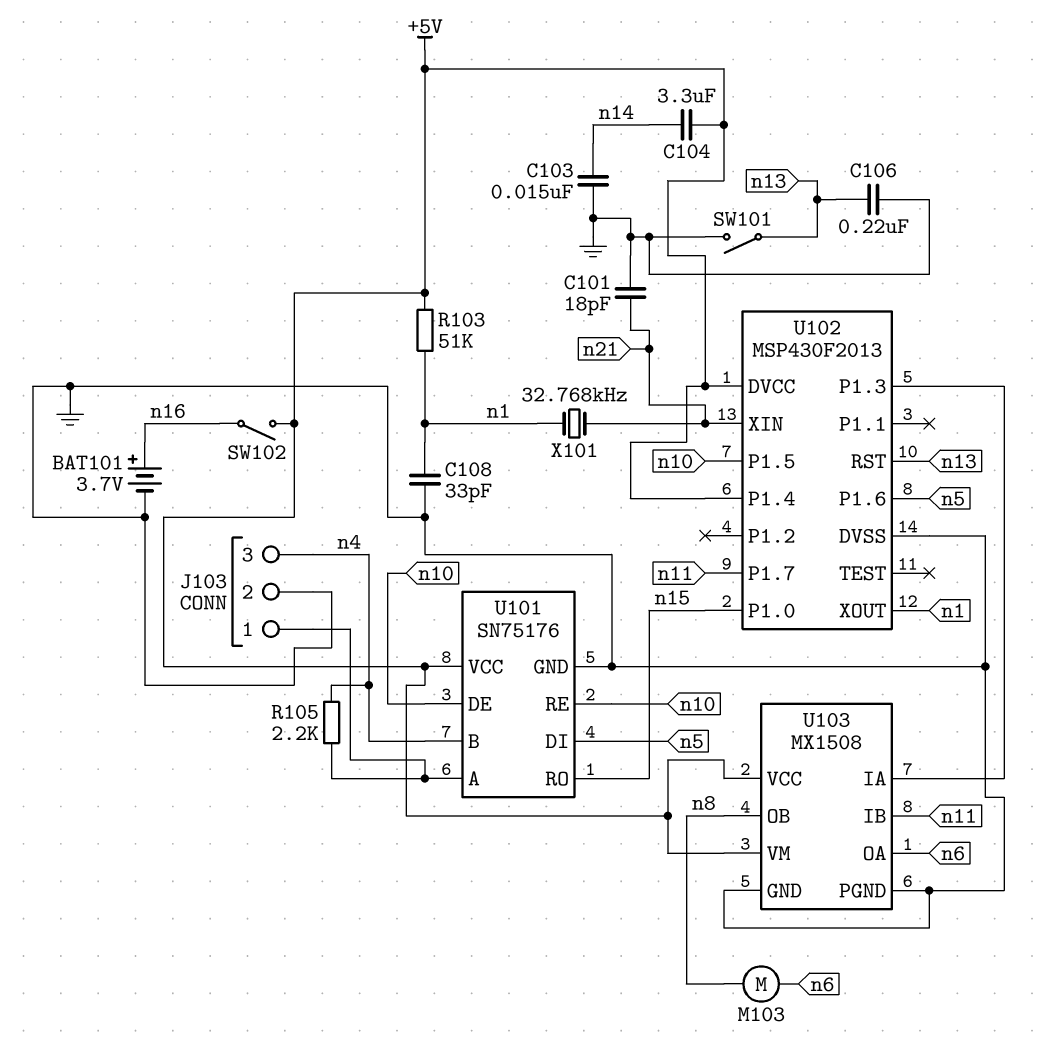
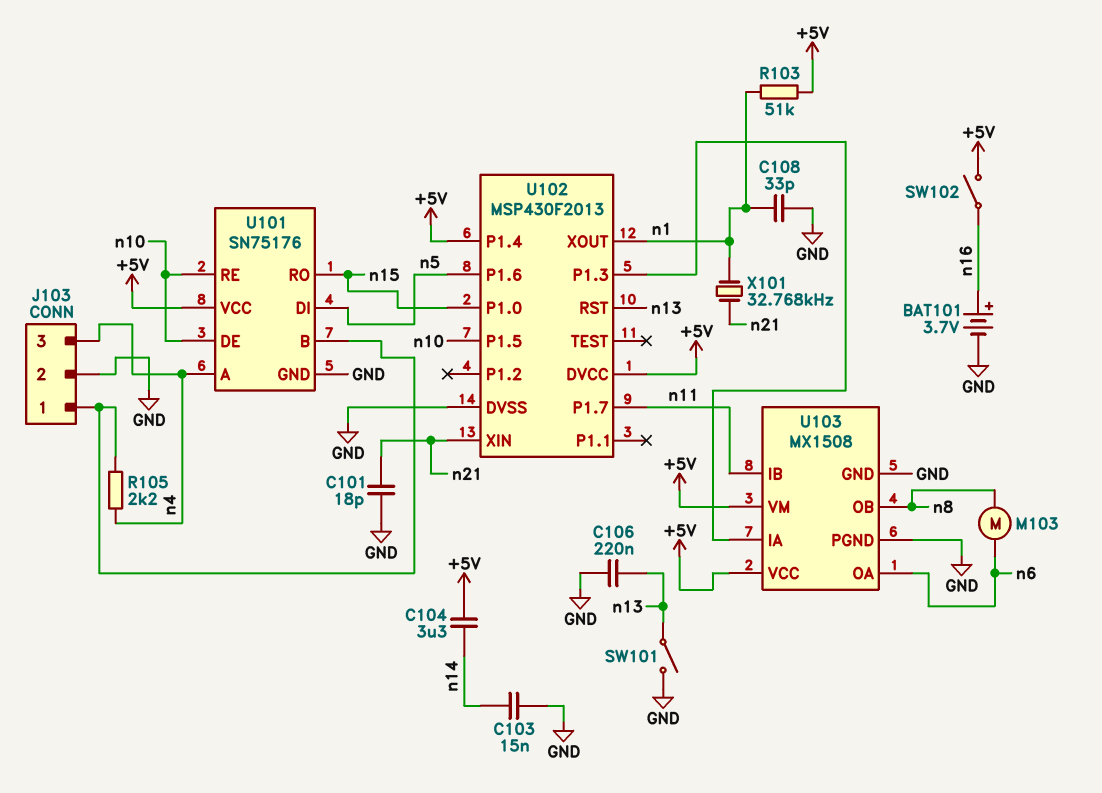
U101 pin A: J103/1 -> n4
U101 pin B: n4 -> J103/1

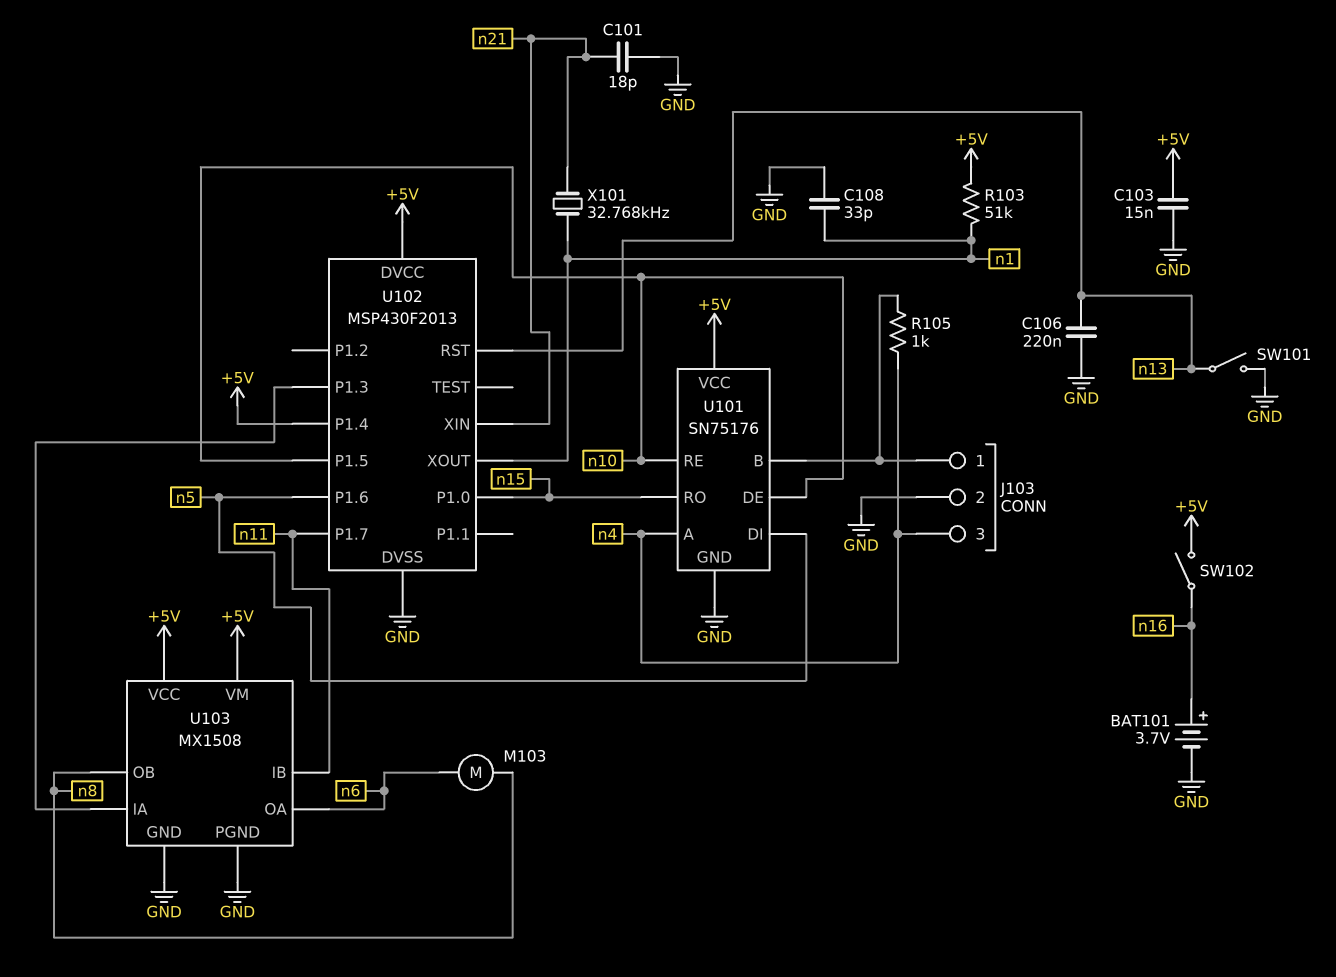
C103: 15nF (GND, n14) -> 15nF (+5V, GND)
C104: 3.3uF (+5V, n14) -> none
R105: 2.2k (J103/1, n4) -> 1k (J103/1, n4)

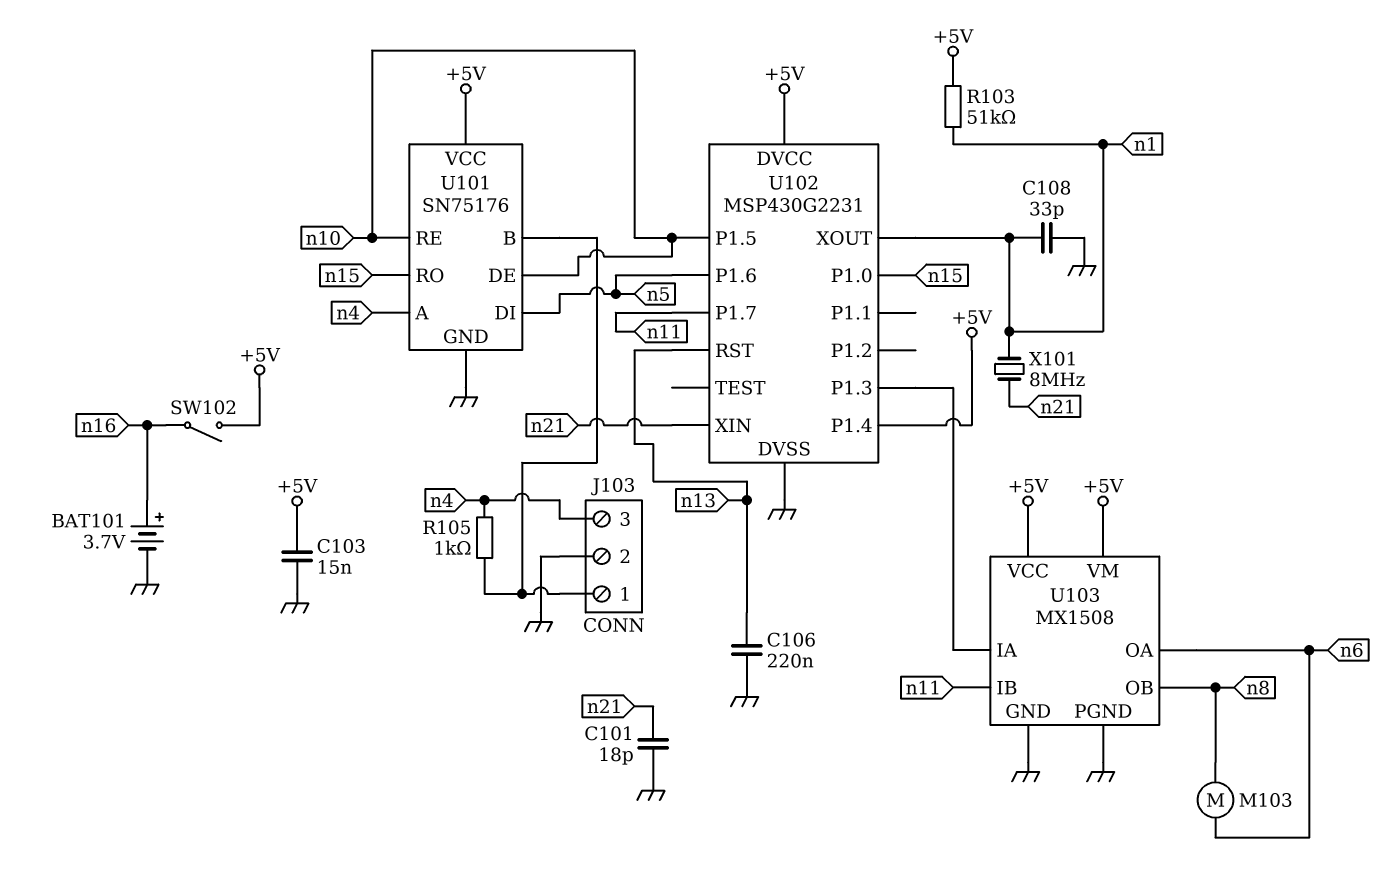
SW101: switch (GND, n13) -> none
U102: MSP430F2013 -> MSP430G2231
X101: 32.768kHz (n1, n21) -> 8MHz (n1, n21)

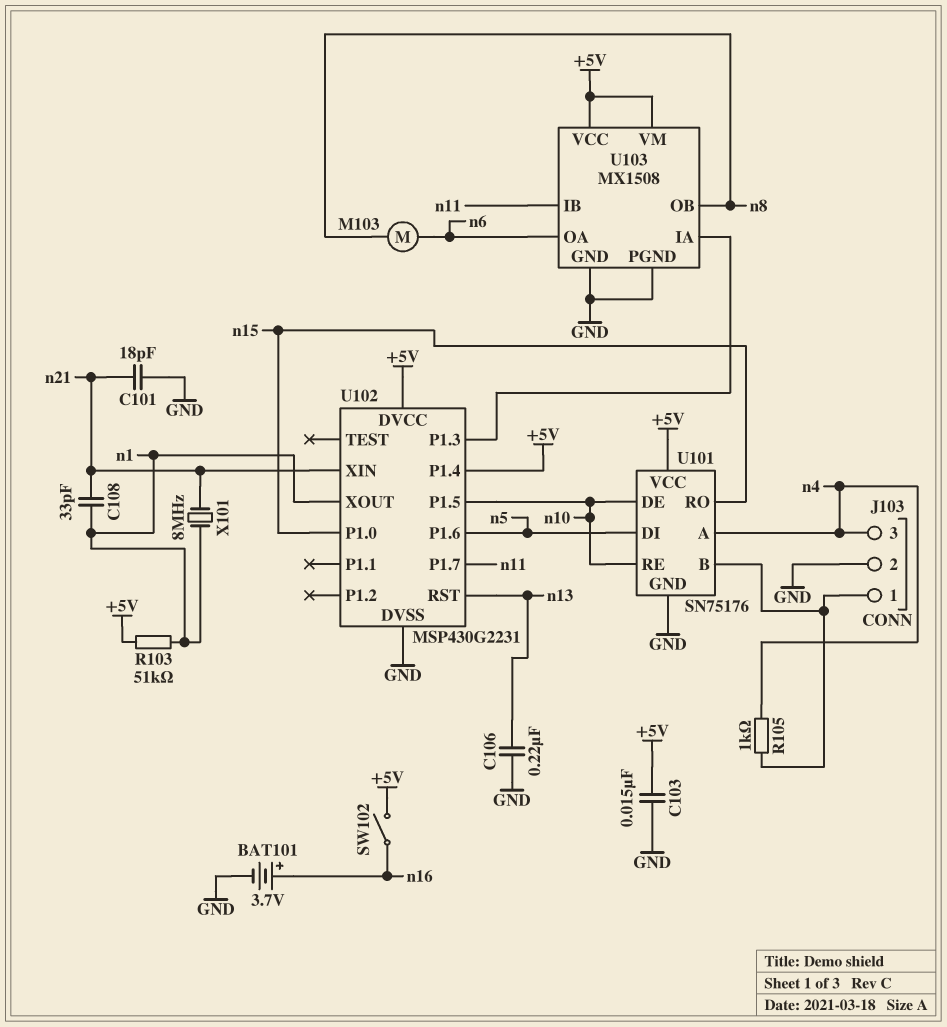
C108: 33pF (GND, n1) -> 33pF (n1, n21)

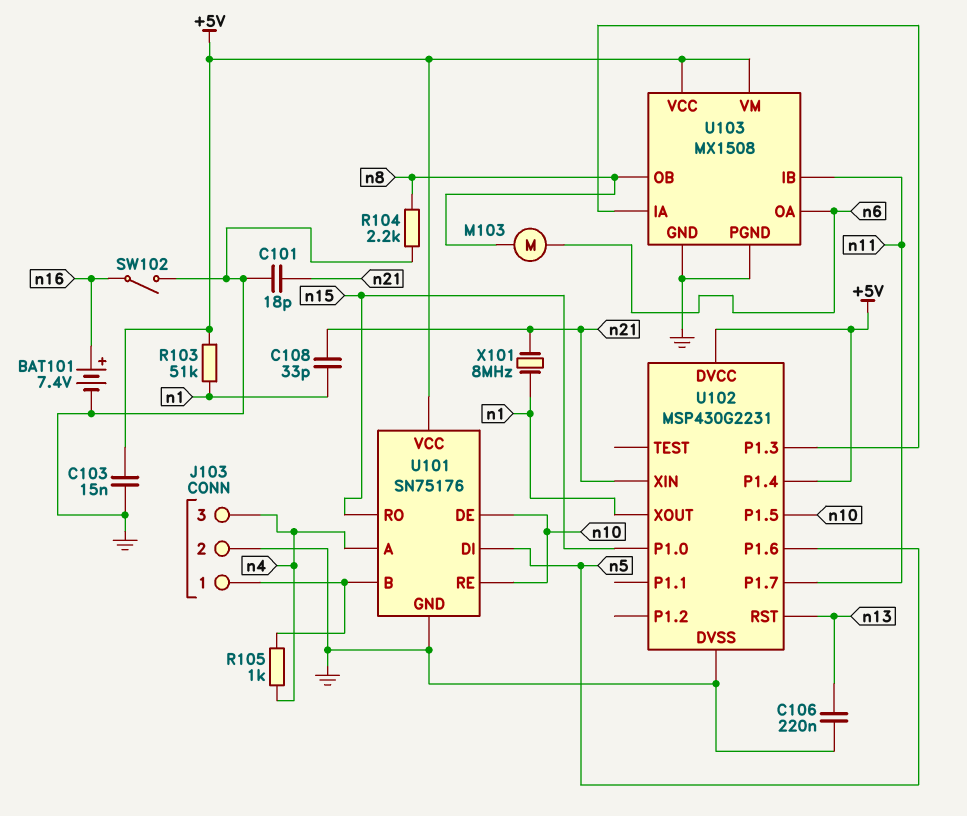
BAT101: 3.7V (plus n16, minus GND) -> 7.4V (plus n16, minus GND)
R104: none -> 2.2k (GND, n8)
SW102: switch (+5V, n16) -> switch (GND, n16)

